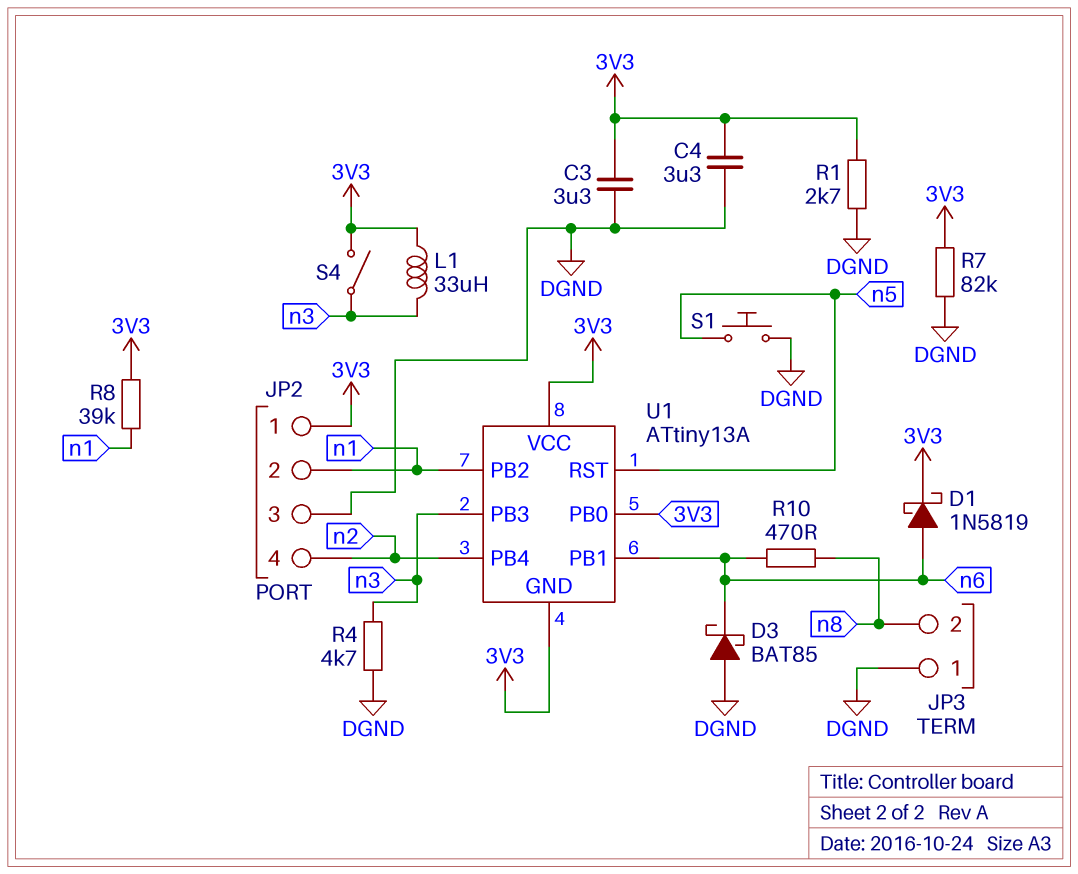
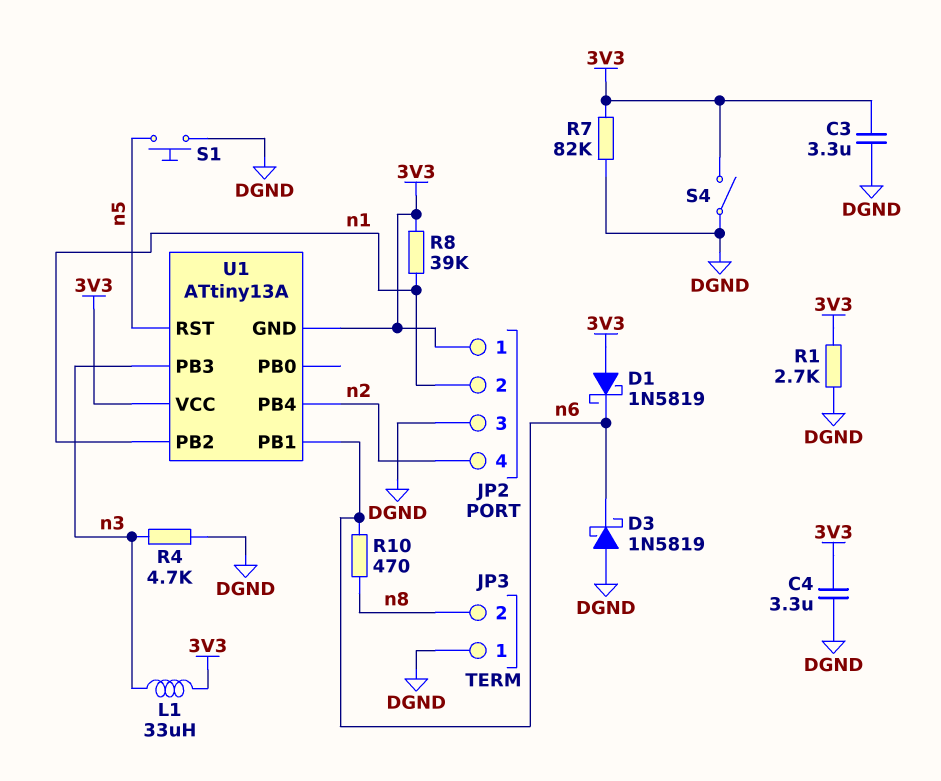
D1: schottky 1N5819 (A n6, K 3V3) -> schottky 1N5819 (A 3V3, K n6)
D3: schottky BAT85 (A DGND, K n6) -> schottky 1N5819 (A DGND, K n6)
S4: switch (3V3, n3) -> switch (3V3, DGND)
U1 pin PB0: 3V3 -> none

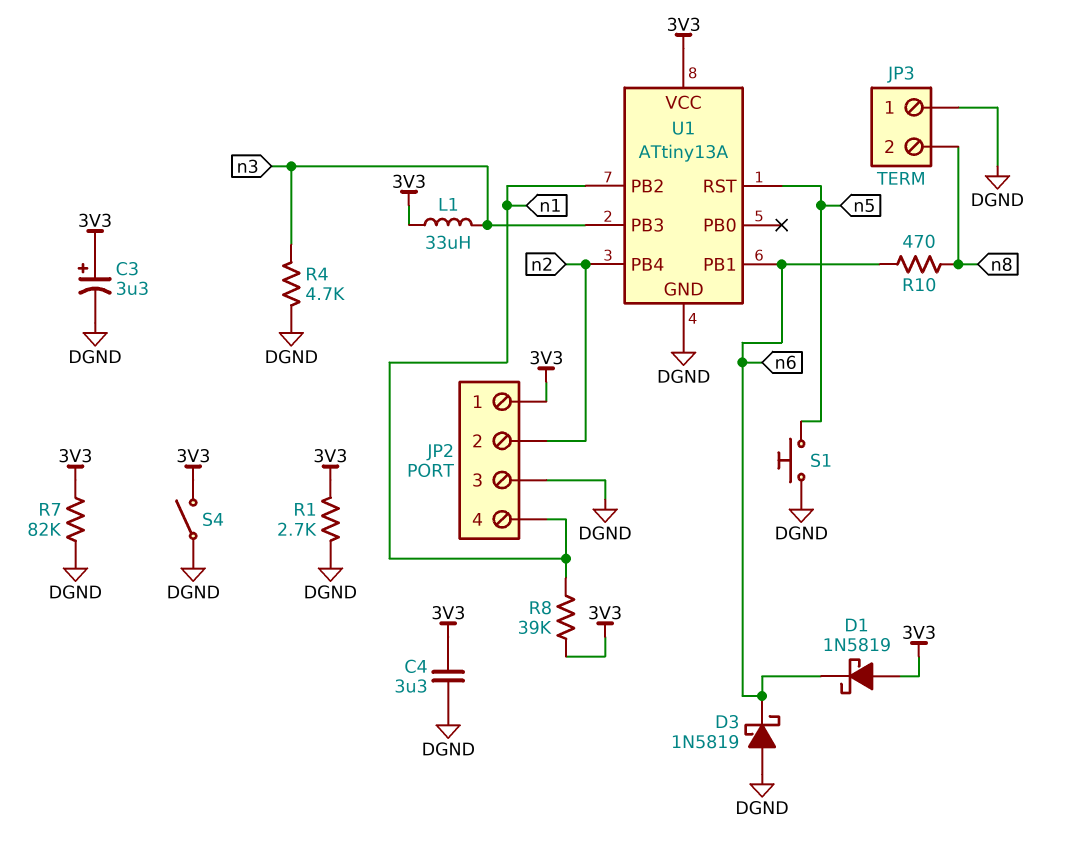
C3: 3.3uF (3V3, DGND) -> 3.3uF (plus 3V3, minus DGND)
JP2 pin 2: n1 -> n2
JP2 pin 4: n2 -> n1
U1 pin GND: 3V3 -> DGND

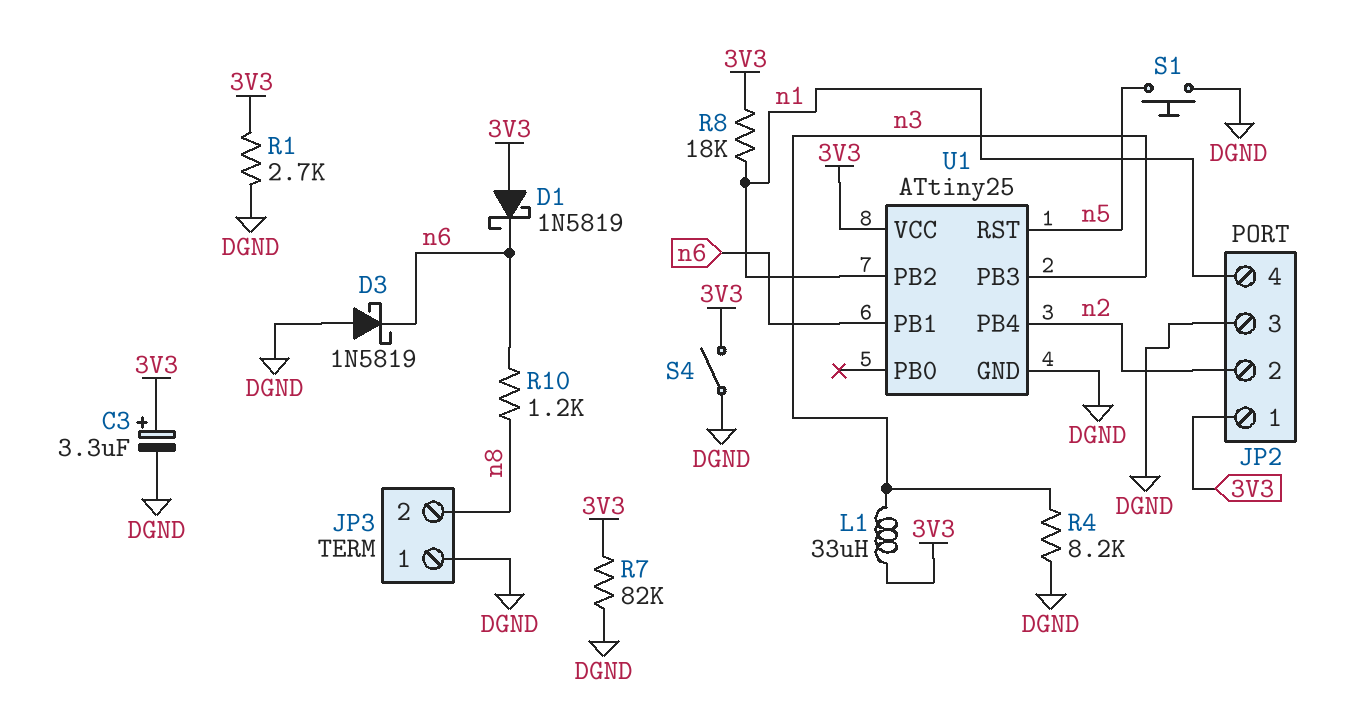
C4: 3.3uF (3V3, DGND) -> none
R4: 4.7k (DGND, n3) -> 8.2k (DGND, n3)
R8: 39k (3V3, n1) -> 18k (3V3, n1)
R10: 470 (n6, n8) -> 1.2k (n6, n8)
U1: ATtiny13A -> ATtiny25

